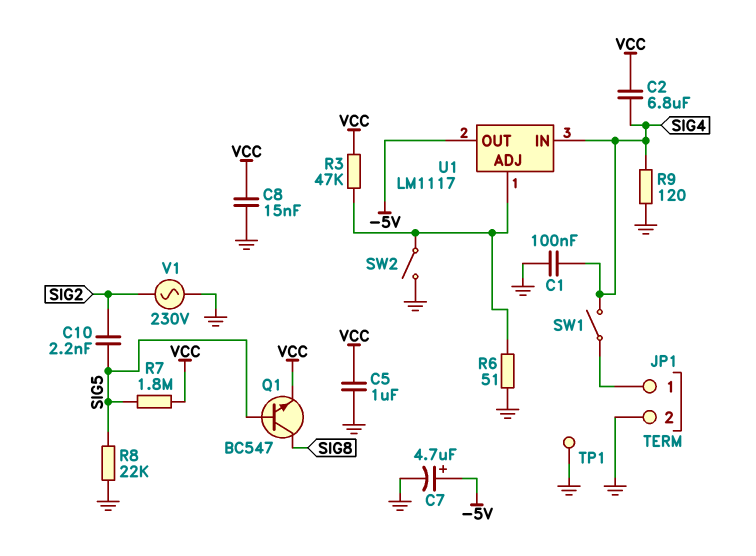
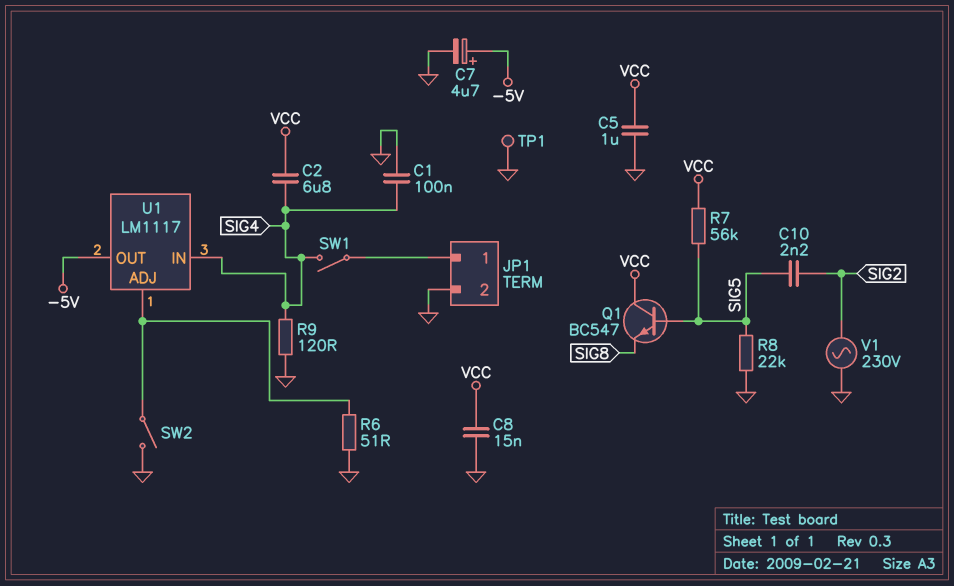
Q1: NPN BC547 (B SIG5, C SIG8, E VCC) -> NPN BC547 (B SIG5, C VCC, E SIG8)
R3: 47k (U1/ADJ, VCC) -> none
R7: 1.8M (SIG5, VCC) -> 56k (SIG5, VCC)

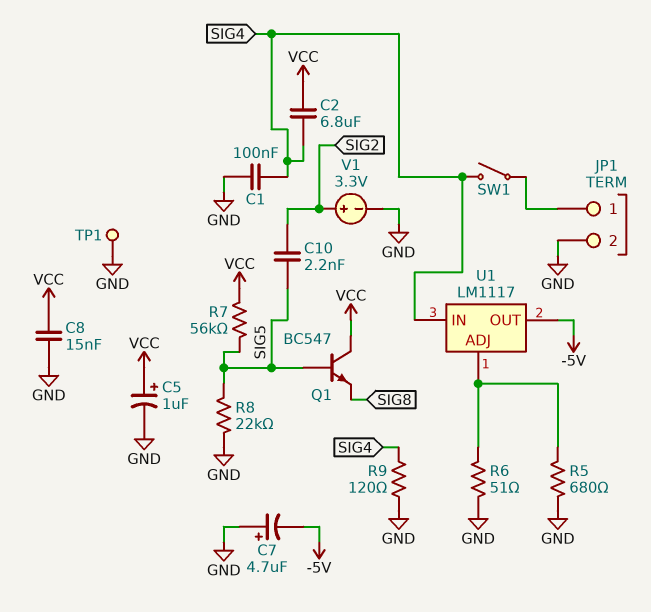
C5: 1uF (GND, VCC) -> 1uF (plus VCC, minus GND)
C7: 4.7uF (plus -5V, minus GND) -> 4.7uF (plus GND, minus -5V)
R5: none -> 680 (GND, U1/ADJ)
SW2: switch (GND, U1/ADJ) -> none
V1: AC 230V (GND, SIG2) -> 3.3V (plus SIG2, minus GND)

